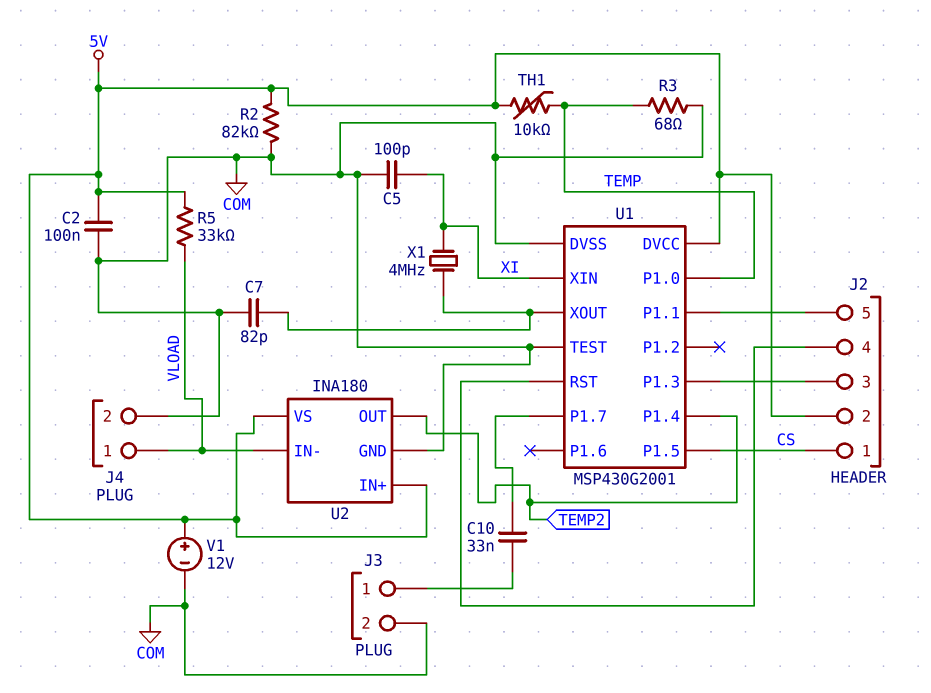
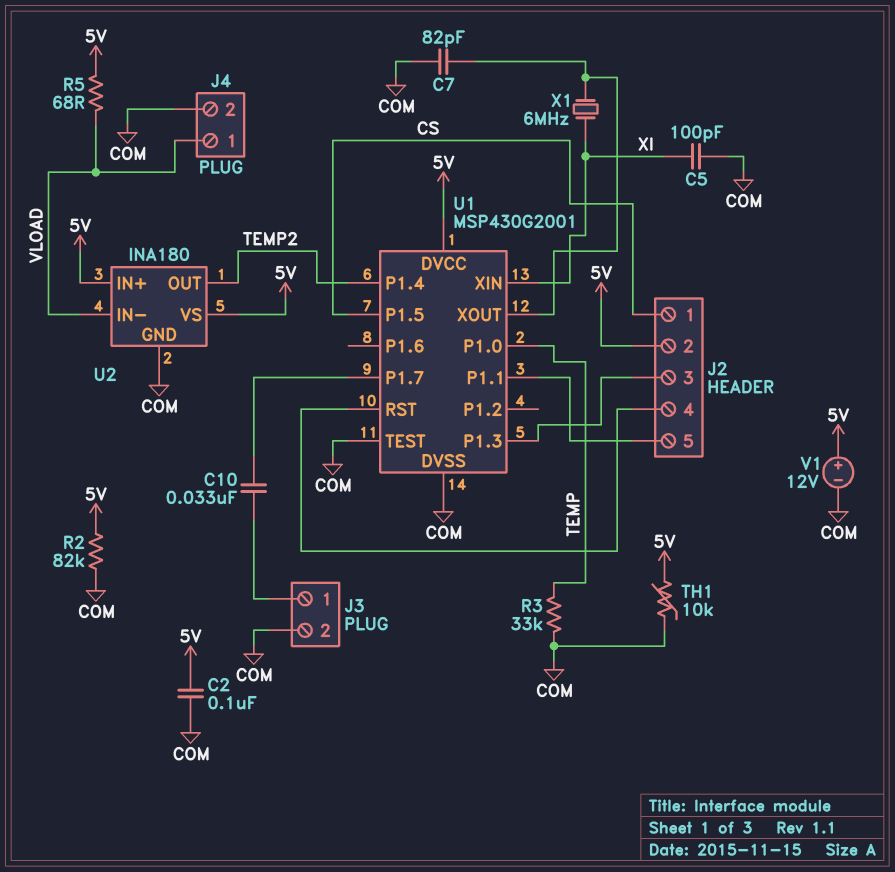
R3: 68 (COM, TEMP) -> 33k (COM, TEMP)
R5: 33k (5V, VLOAD) -> 68 (5V, VLOAD)
TH1: 10k (5V, TEMP) -> 10k (5V, COM)
X1: 4MHz (U1/XOUT, XI) -> 6MHz (U1/XOUT, XI)

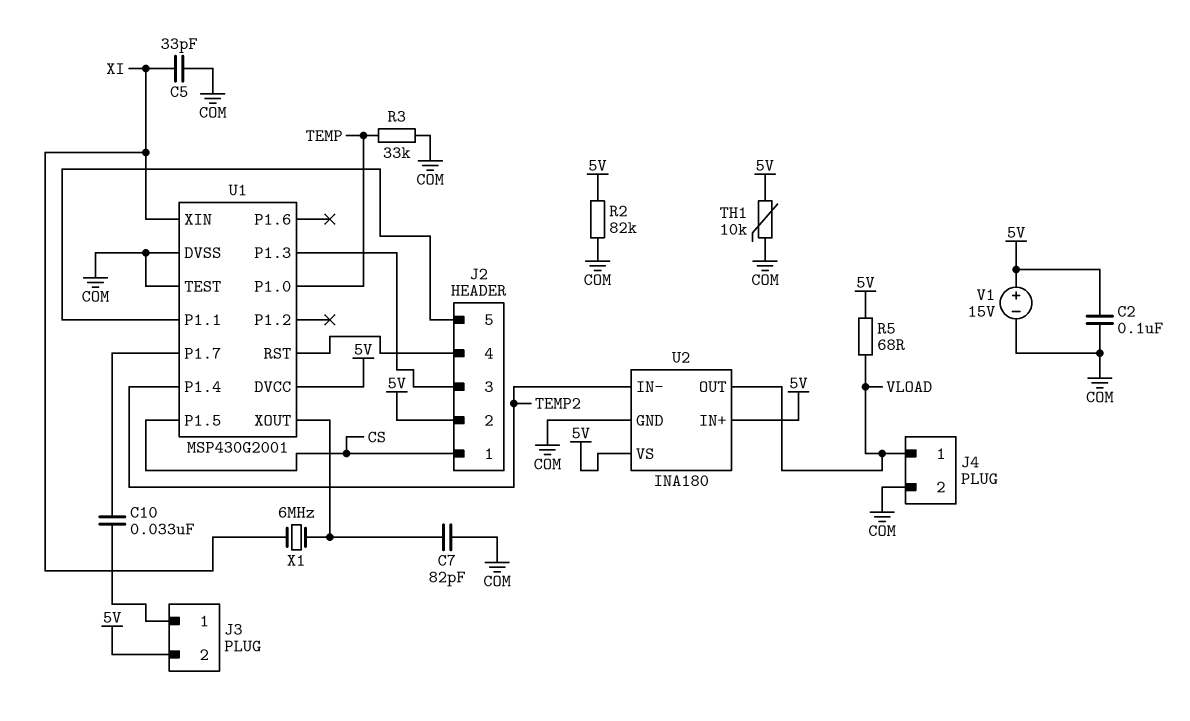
C5: 100pF (COM, XI) -> 33pF (COM, XI)
J3 pin 2: COM -> 5V
U2 pin IN-: VLOAD -> TEMP2
U2 pin OUT: TEMP2 -> VLOAD
V1: 12V (plus 5V, minus COM) -> 15V (plus 5V, minus COM)

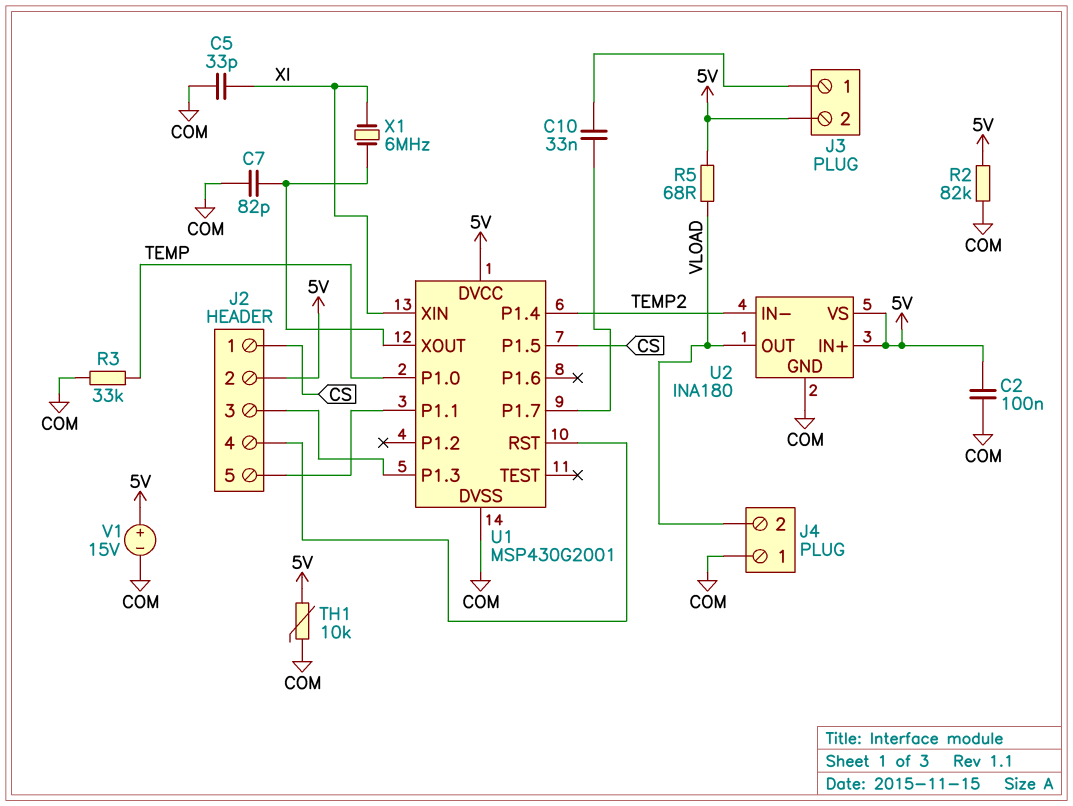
J4 pin 1: VLOAD -> COM
J4 pin 2: COM -> VLOAD
U1 pin TEST: COM -> none

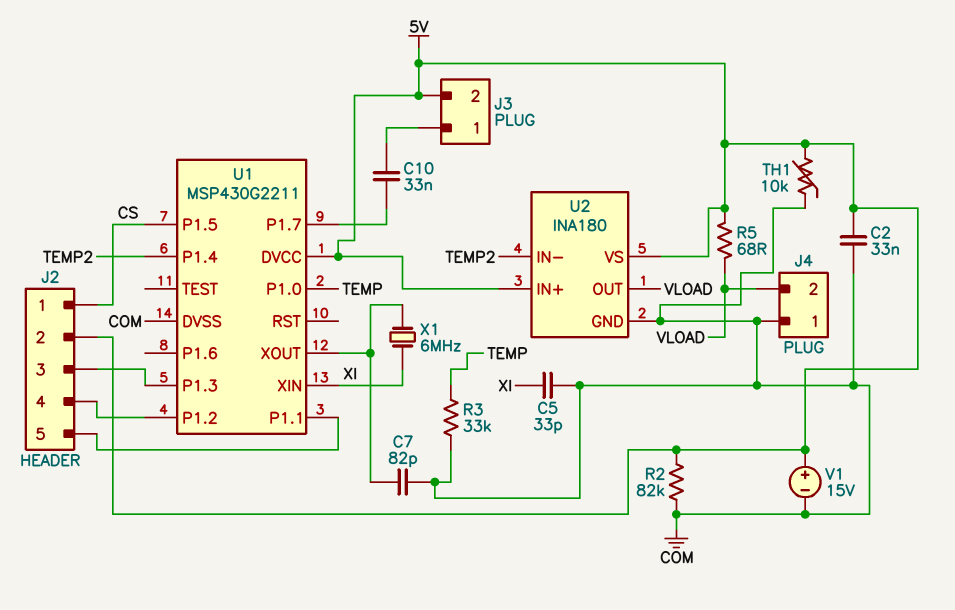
C2: 100nF (5V, COM) -> 33nF (5V, COM)
U1: MSP430G2001 -> MSP430G2211
U1 pin P1.2: none -> J2/4
U1 pin RST: J2/4 -> none

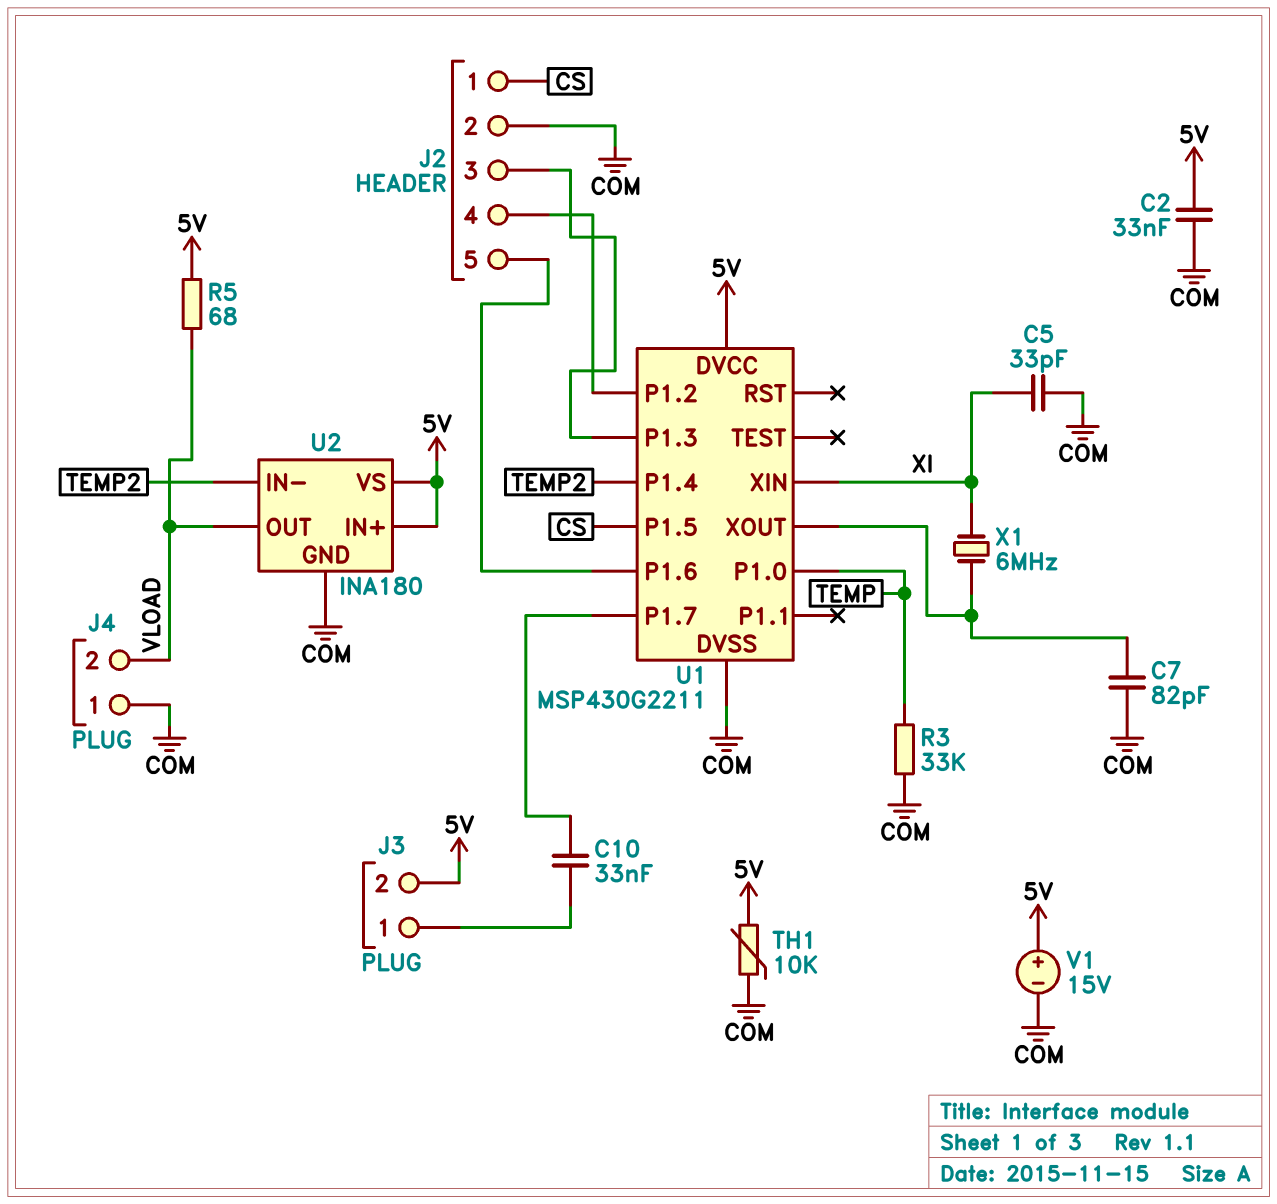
J2 pin 2: 5V -> COM
R2: 82k (5V, COM) -> none
U1 pin P1.1: J2/5 -> none
U1 pin P1.6: none -> J2/5

